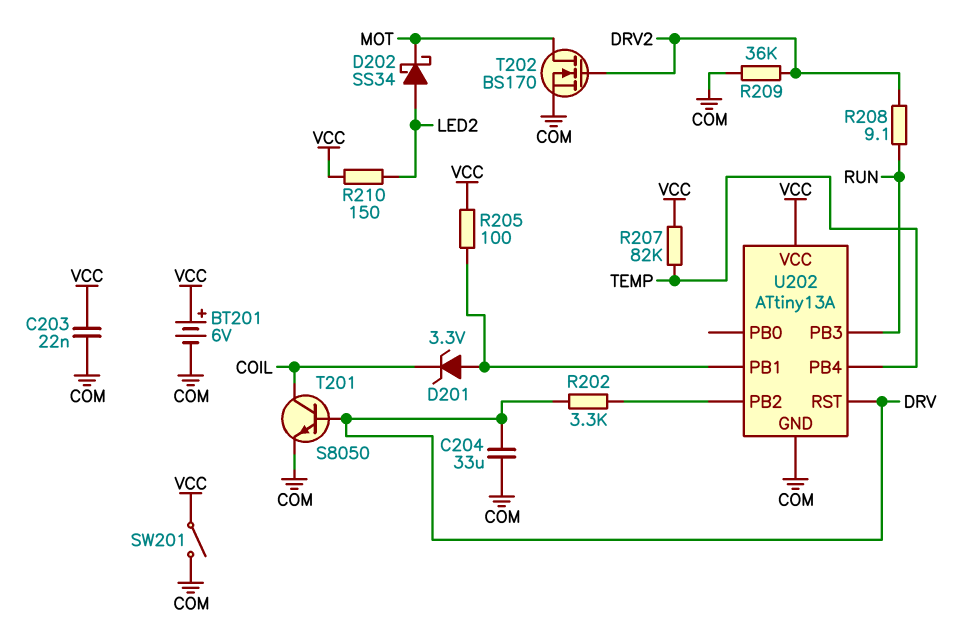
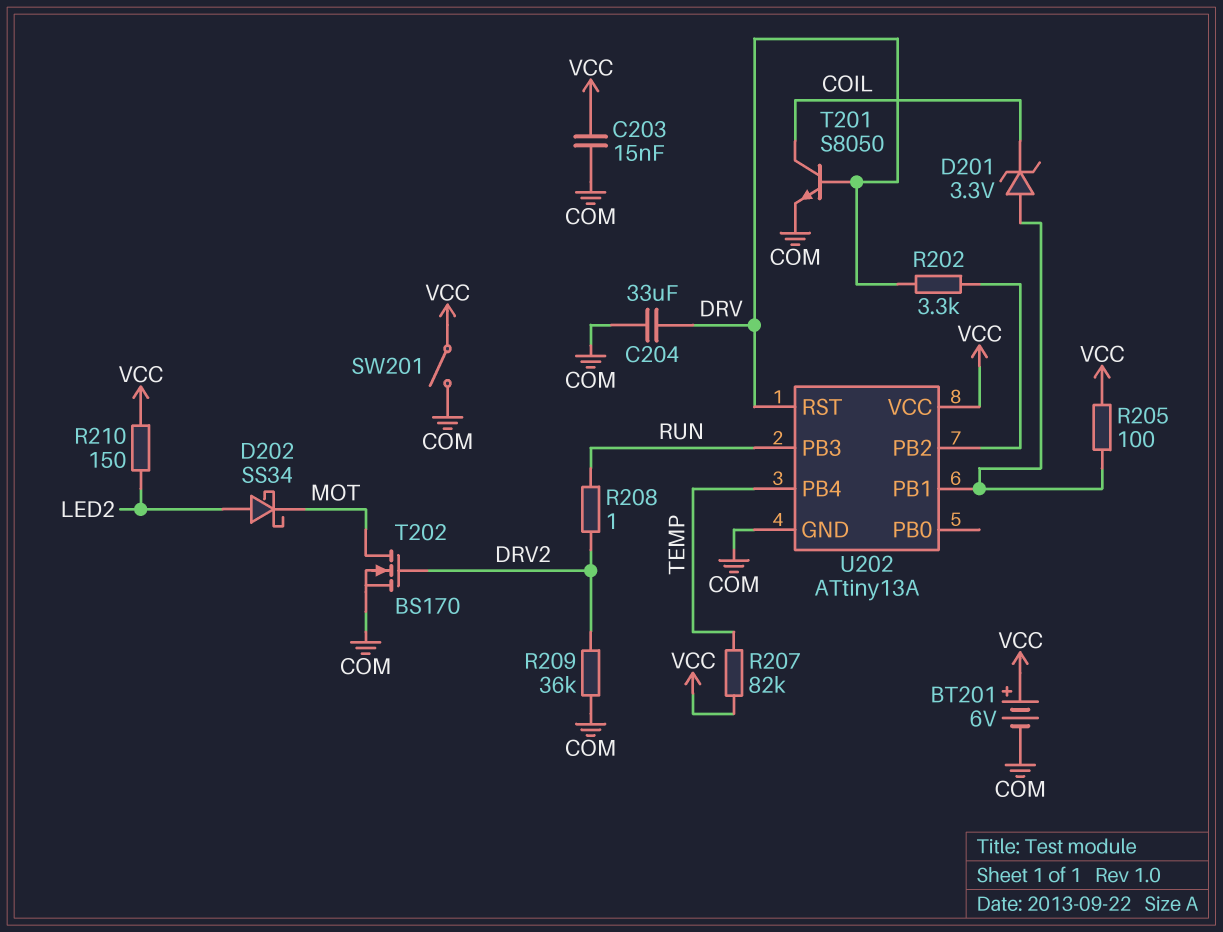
C203: 22nF (COM, VCC) -> 15nF (COM, VCC)
R208: 9.1 (DRV2, RUN) -> 1 (DRV2, RUN)

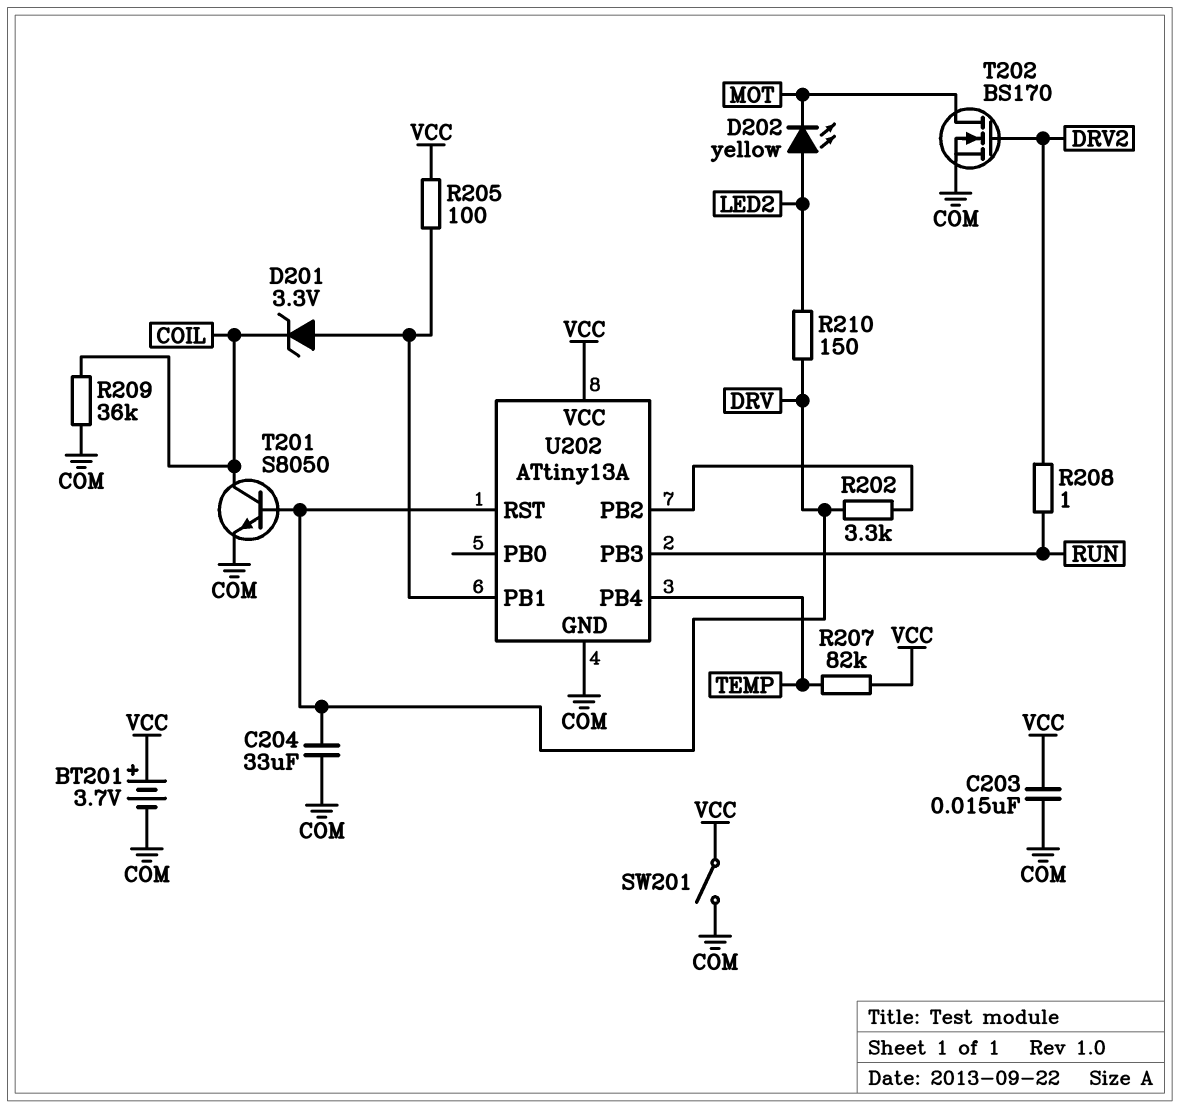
BT201: 6V (plus VCC, minus COM) -> 3.7V (plus VCC, minus COM)
D202: schottky SS34 (A LED2, K MOT) -> LED yellow (A LED2, K MOT)
R209: 36k (COM, DRV2) -> 36k (COIL, COM)
R210: 150 (LED2, VCC) -> 150 (DRV, LED2)

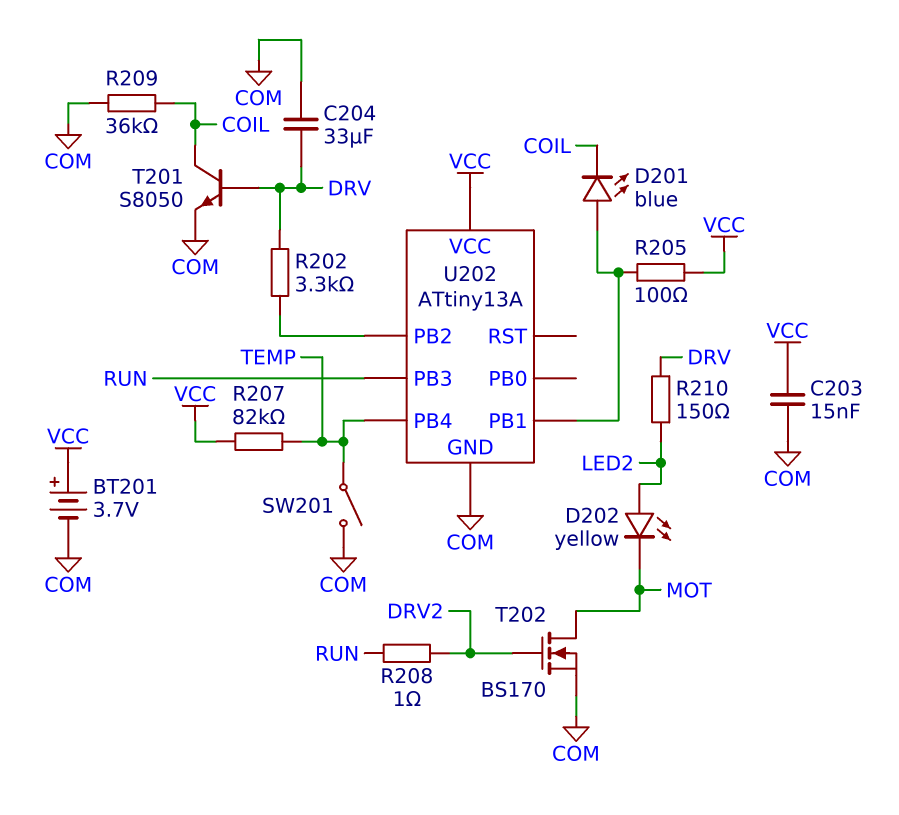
D201: zener 3.3V (A U202/PB1, K COIL) -> LED blue (A U202/PB1, K COIL)
SW201: switch (COM, VCC) -> switch (COM, TEMP)
U202 pin RST: DRV -> none

